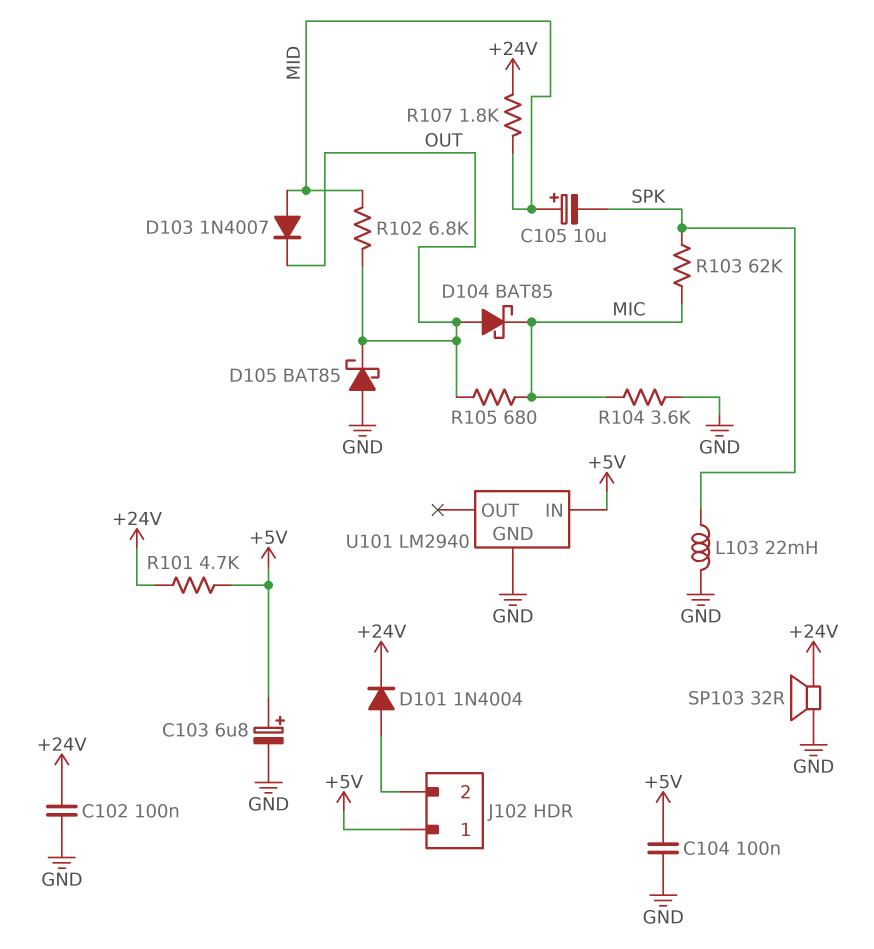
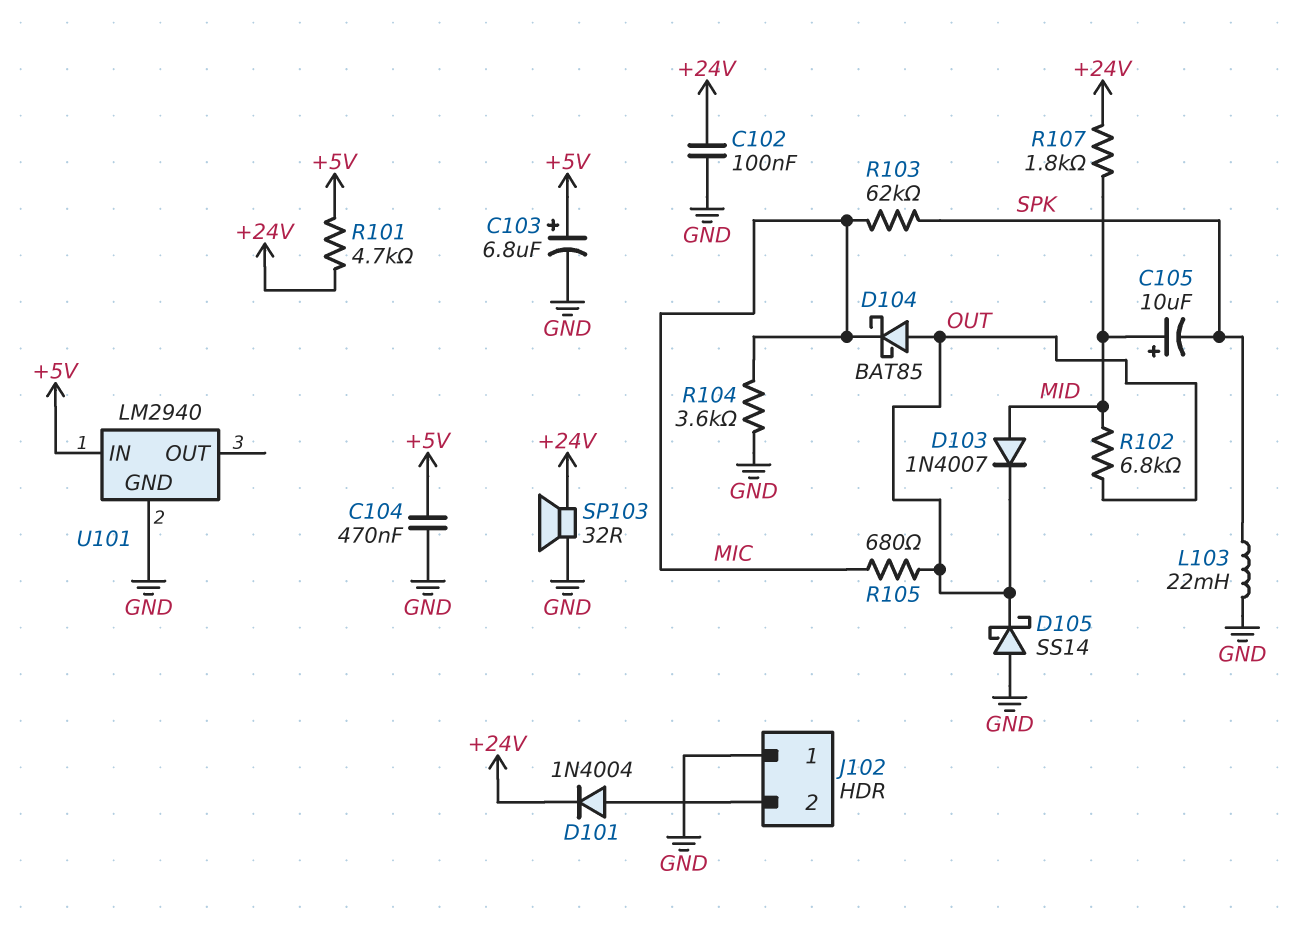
C104: 100nF (+5V, GND) -> 470nF (+5V, GND)
D105: schottky BAT85 (A GND, K OUT) -> schottky SS14 (A GND, K OUT)
J102 pin 1: +5V -> GND

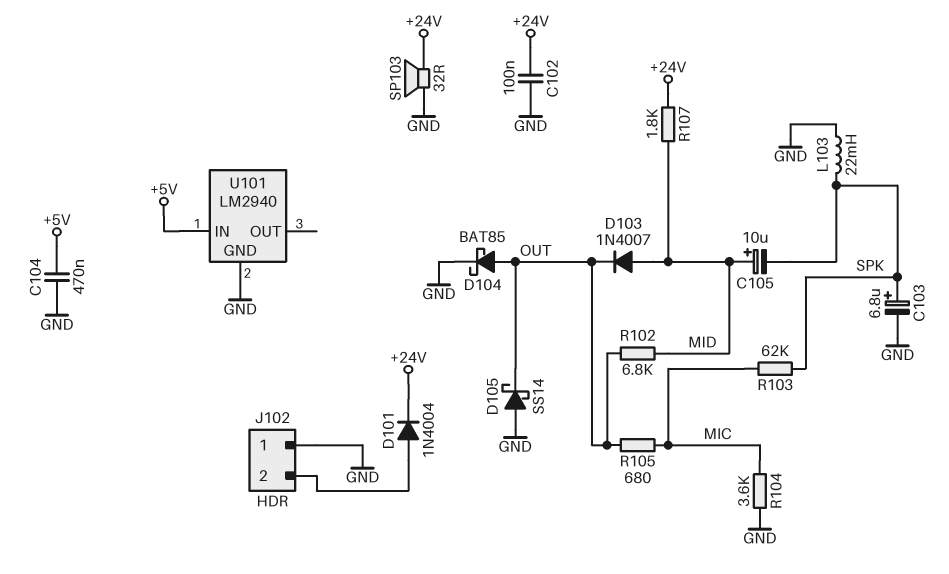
C103: 6.8uF (plus +5V, minus GND) -> 6.8uF (plus SPK, minus GND)
D104: schottky BAT85 (A OUT, K MIC) -> schottky BAT85 (A OUT, K GND)
R101: 4.7k (+5V, +24V) -> none

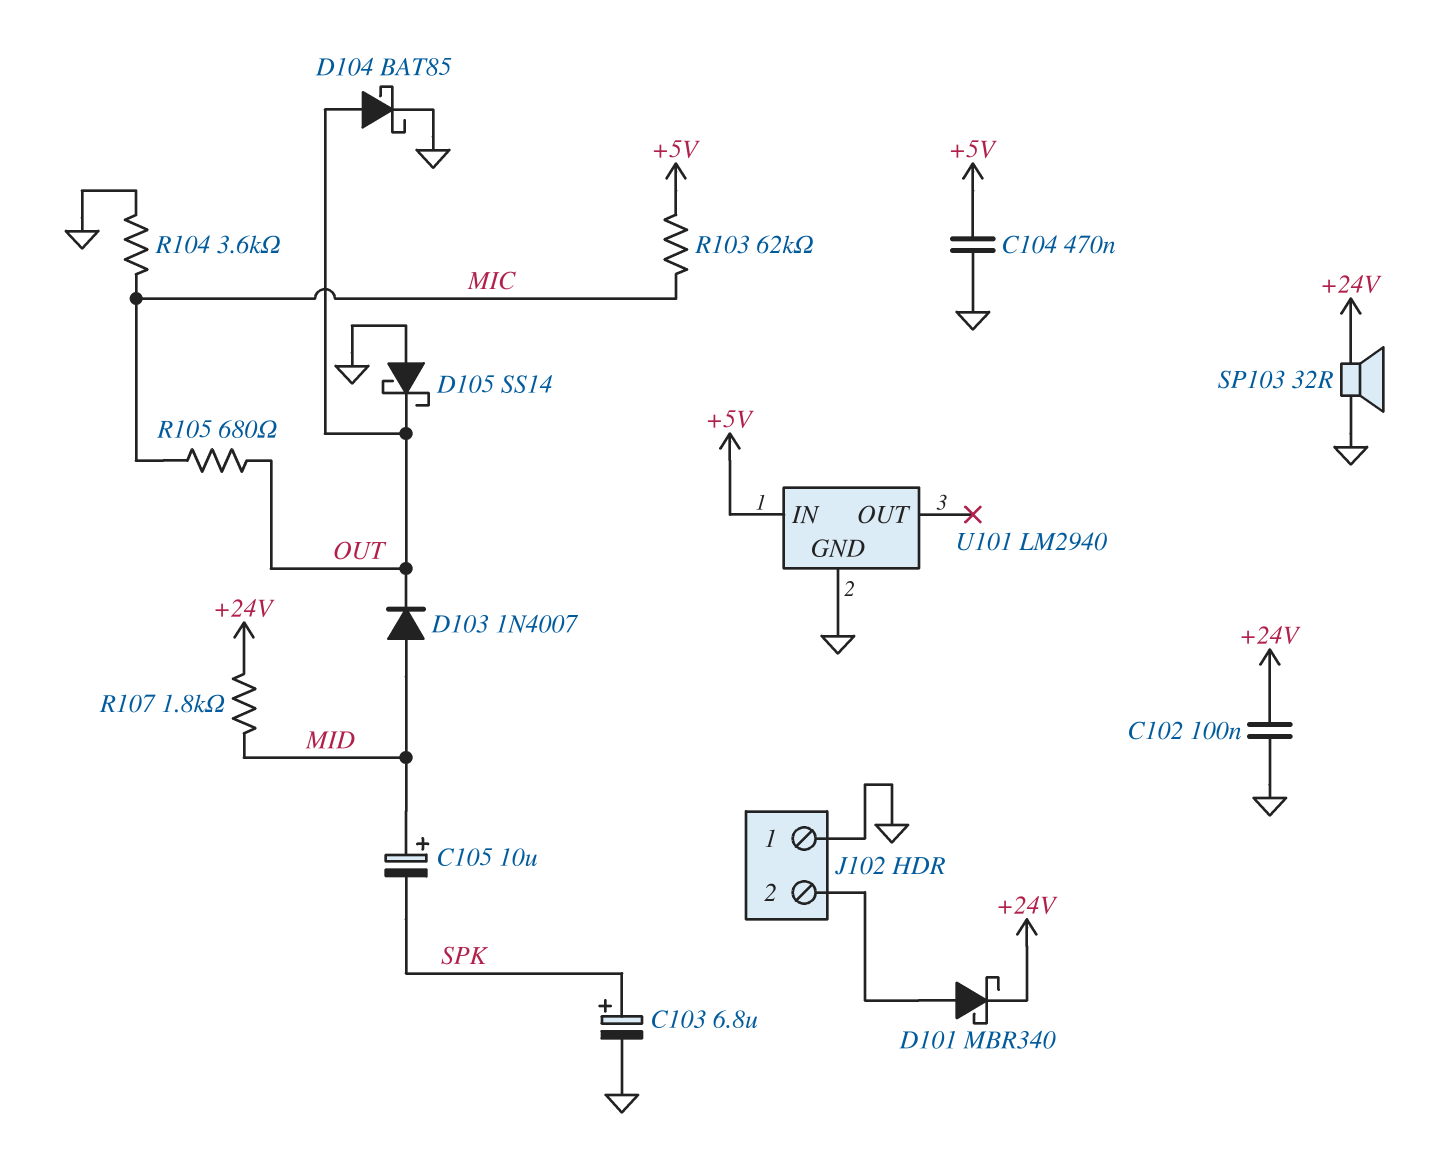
D101: diode 1N4004 (A J102/2, K +24V) -> schottky MBR340 (A J102/2, K +24V)
L103: 22mH (GND, SPK) -> none
R102: 6.8k (MID, OUT) -> none
R103: 62k (MIC, SPK) -> 62k (+5V, MIC)

